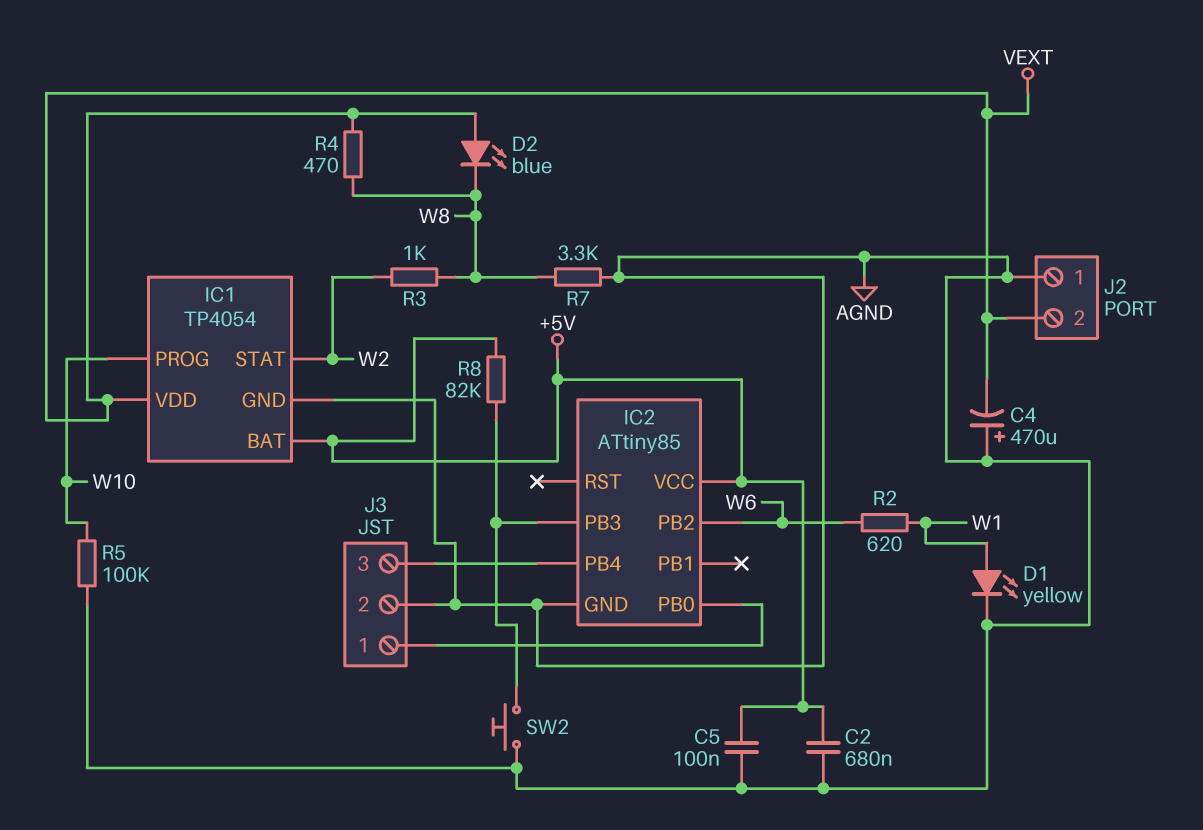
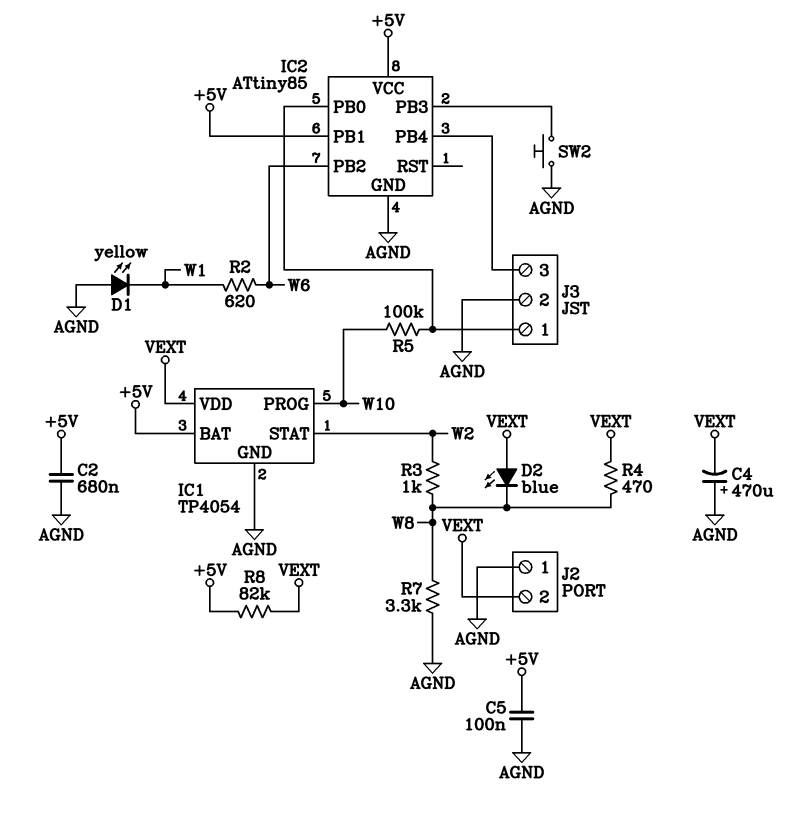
D1: LED yellow (A W1, K AGND) -> LED yellow (A AGND, K W1)
IC2 pin PB1: none -> +5V
R5: 100k (AGND, W10) -> 100k (IC2/PB0, W10)
R8: 82k (+5V, IC2/PB3) -> 82k (+5V, VEXT)

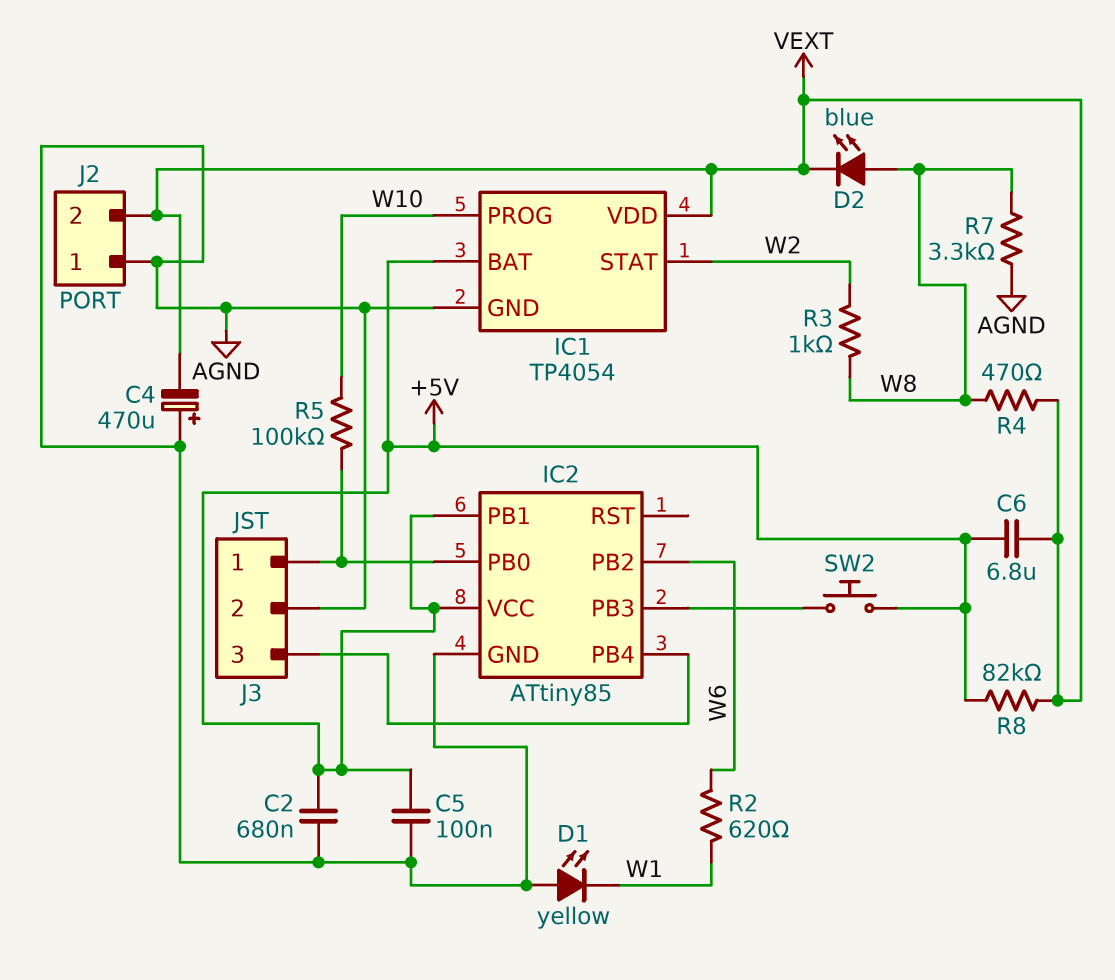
C6: none -> 6.8uF (+5V, VEXT)
D2: LED blue (A VEXT, K W8) -> LED blue (A W8, K VEXT)
SW2: button (AGND, IC2/PB3) -> button (+5V, IC2/PB3)

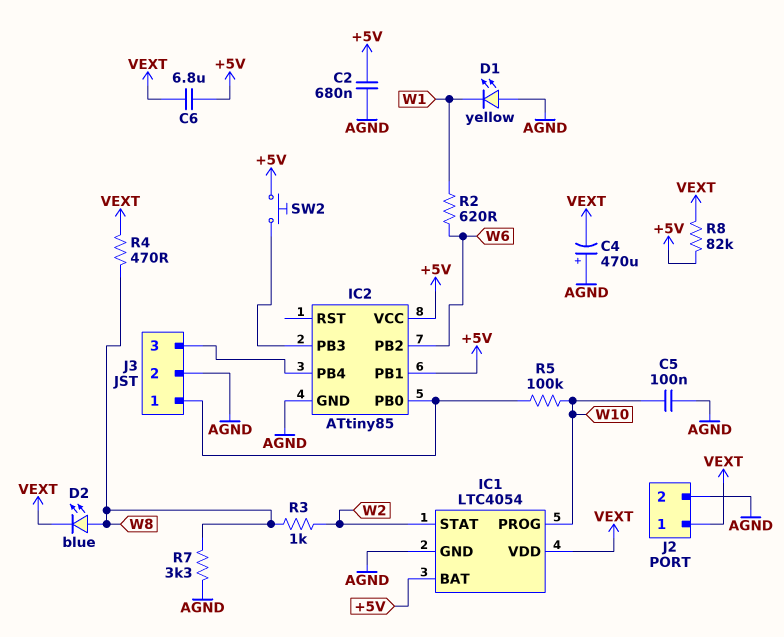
C5: 100nF (+5V, AGND) -> 100nF (AGND, W10)
IC1: TP4054 -> LTC4054
J2 pin 1: AGND -> VEXT
J2 pin 2: VEXT -> AGND

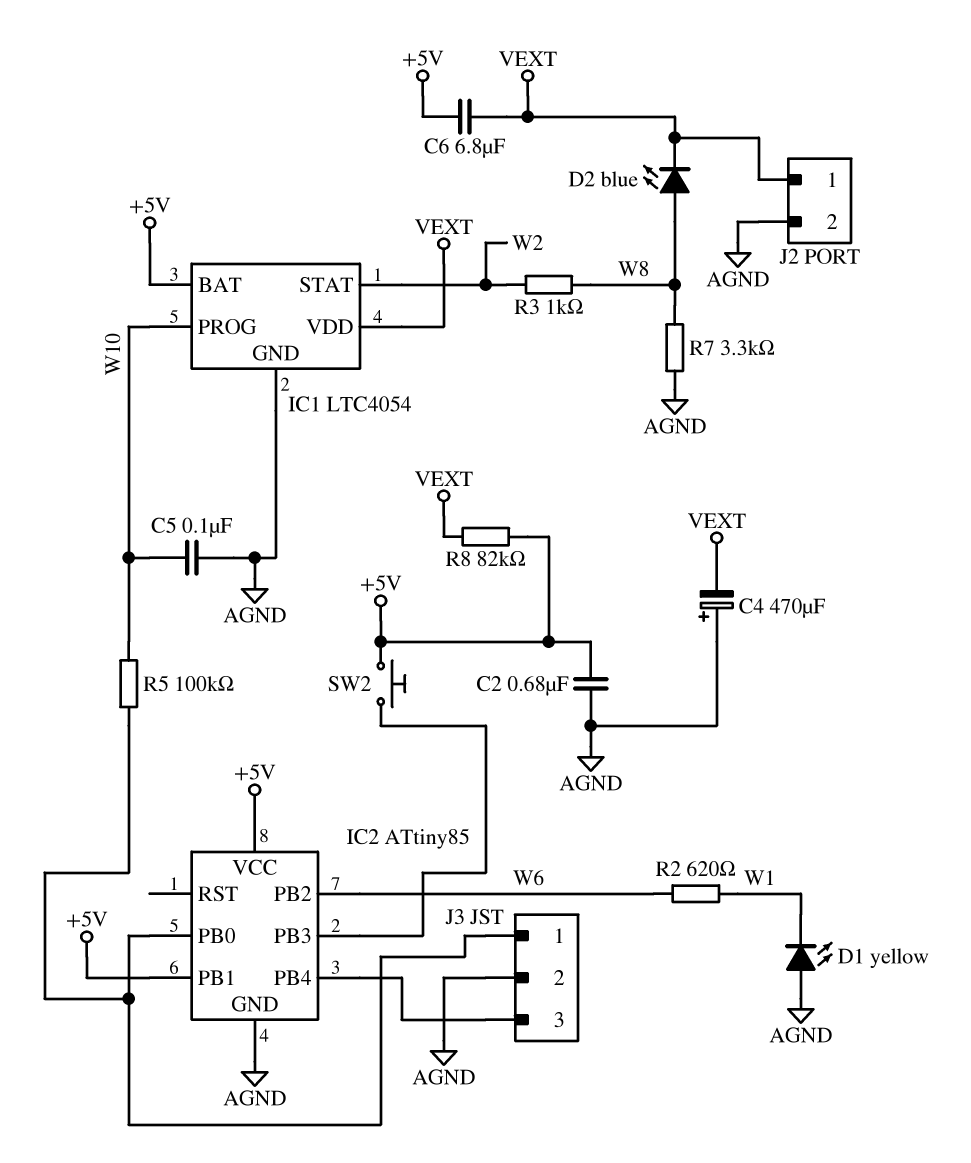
R4: 470 (VEXT, W8) -> none

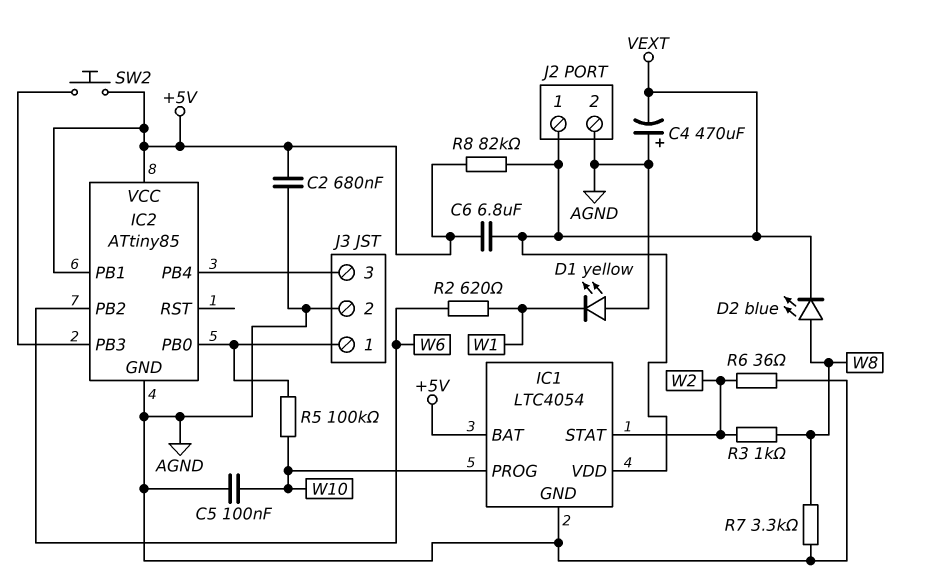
R6: none -> 36 (AGND, W2)

